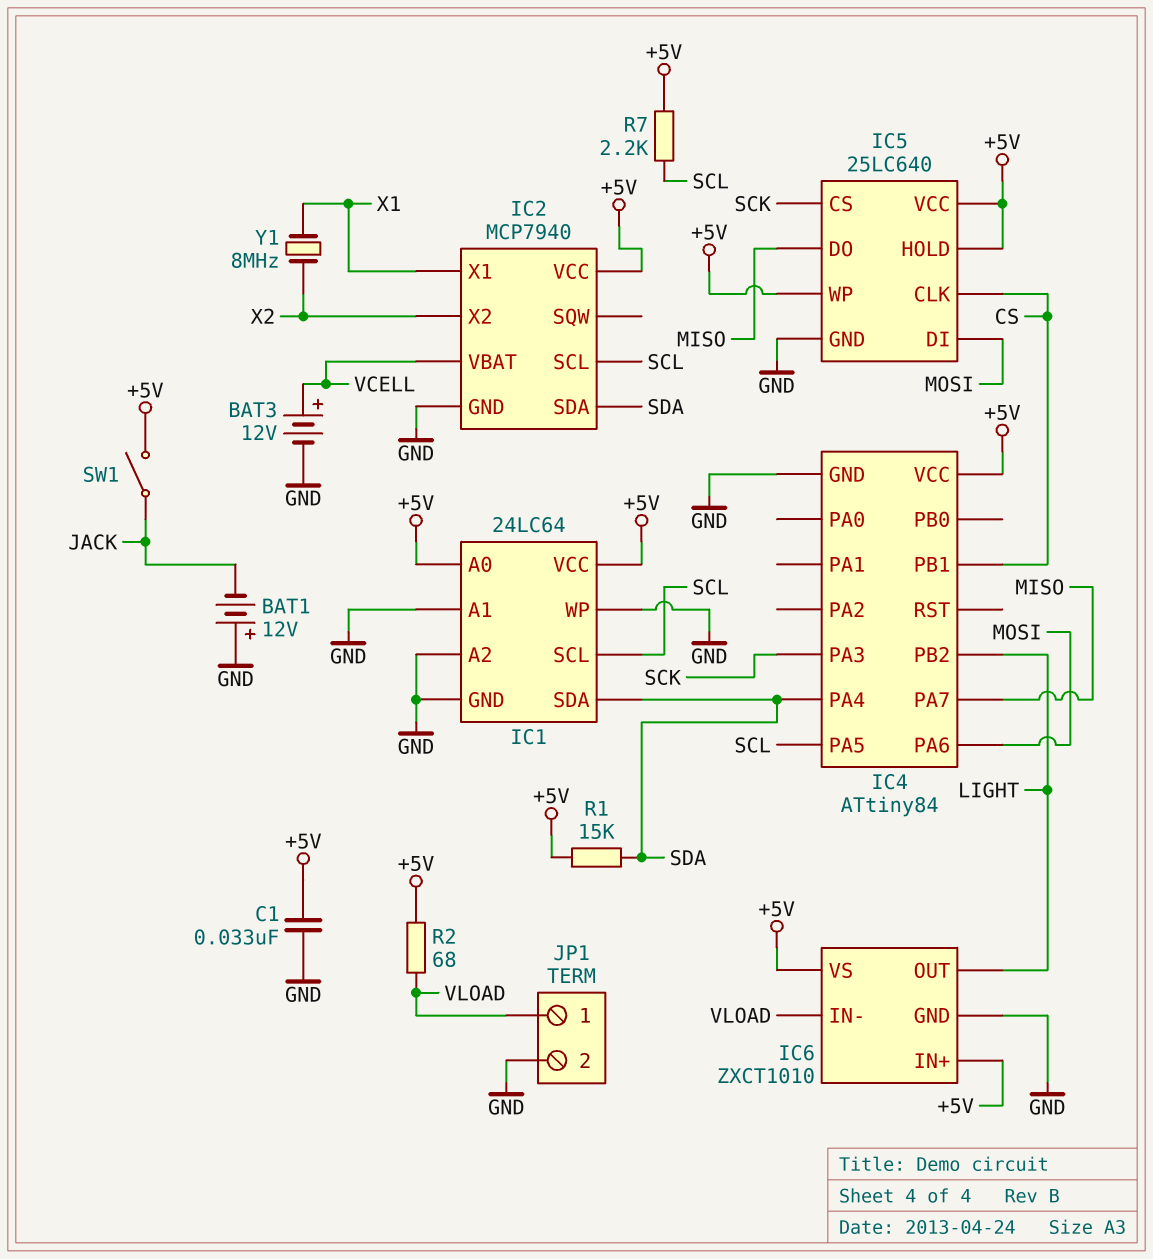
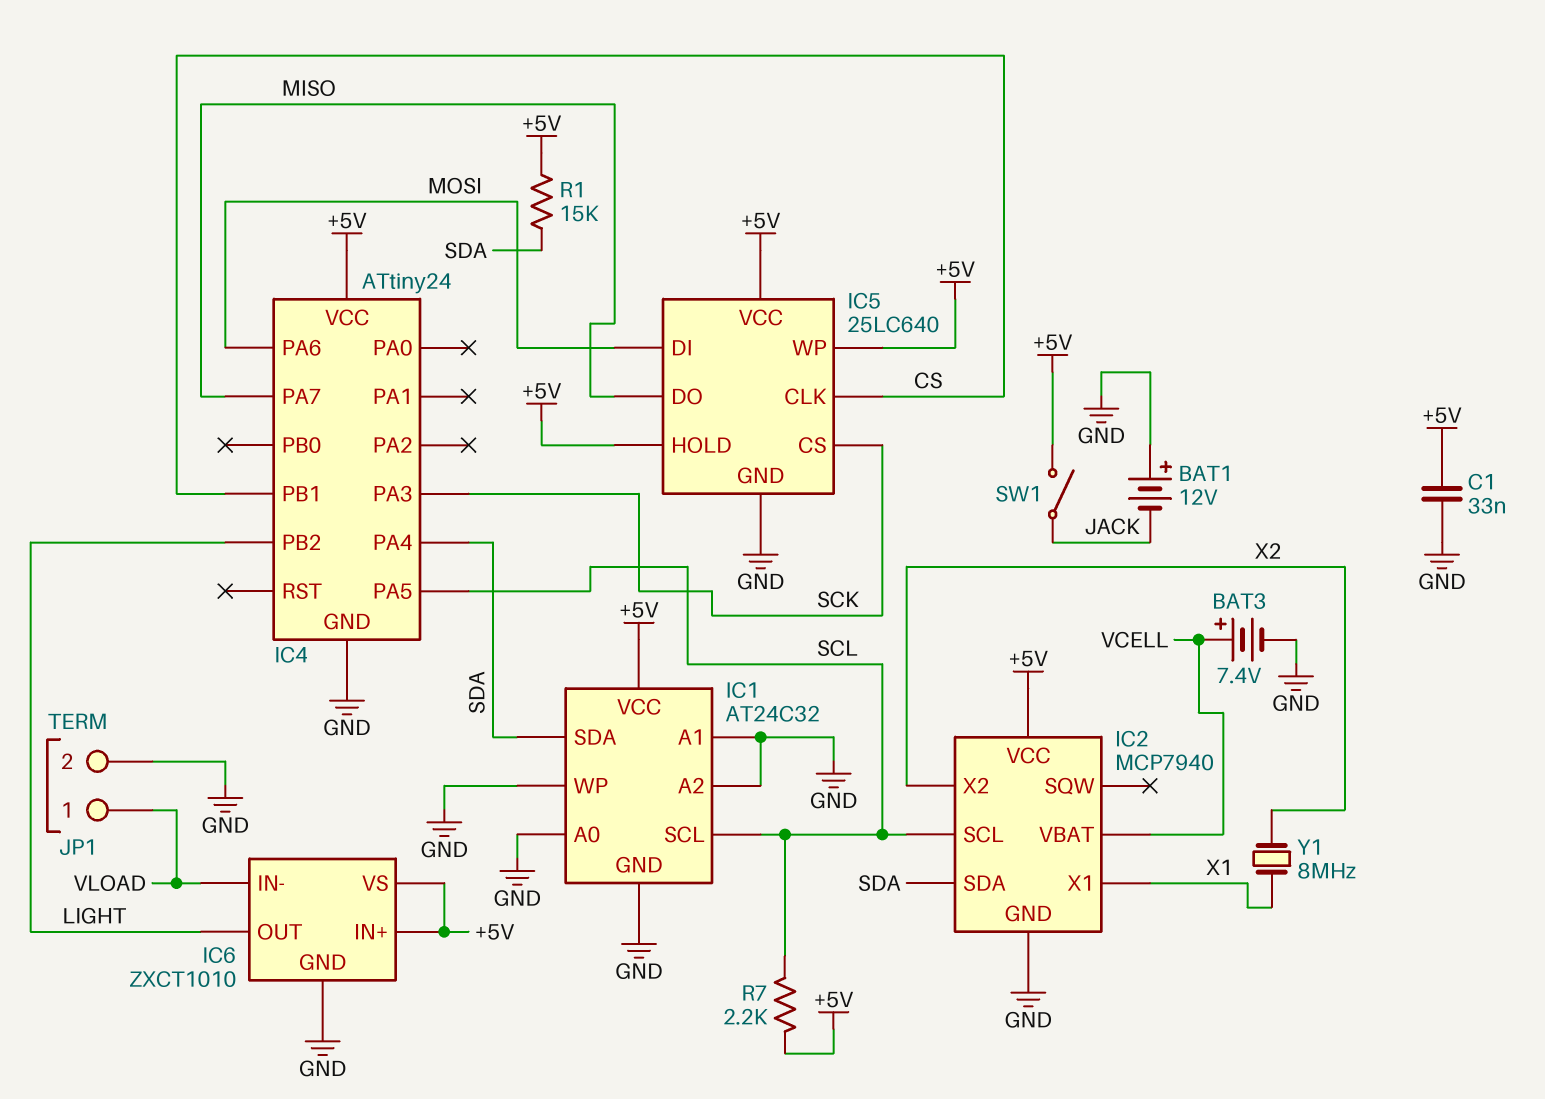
BAT3: 12V (plus VCELL, minus GND) -> 7.4V (plus VCELL, minus GND)
IC1: 24LC64 -> AT24C32
IC1 pin A0: +5V -> GND
IC4: ATtiny84 -> ATtiny24
R2: 68 (+5V, VLOAD) -> none

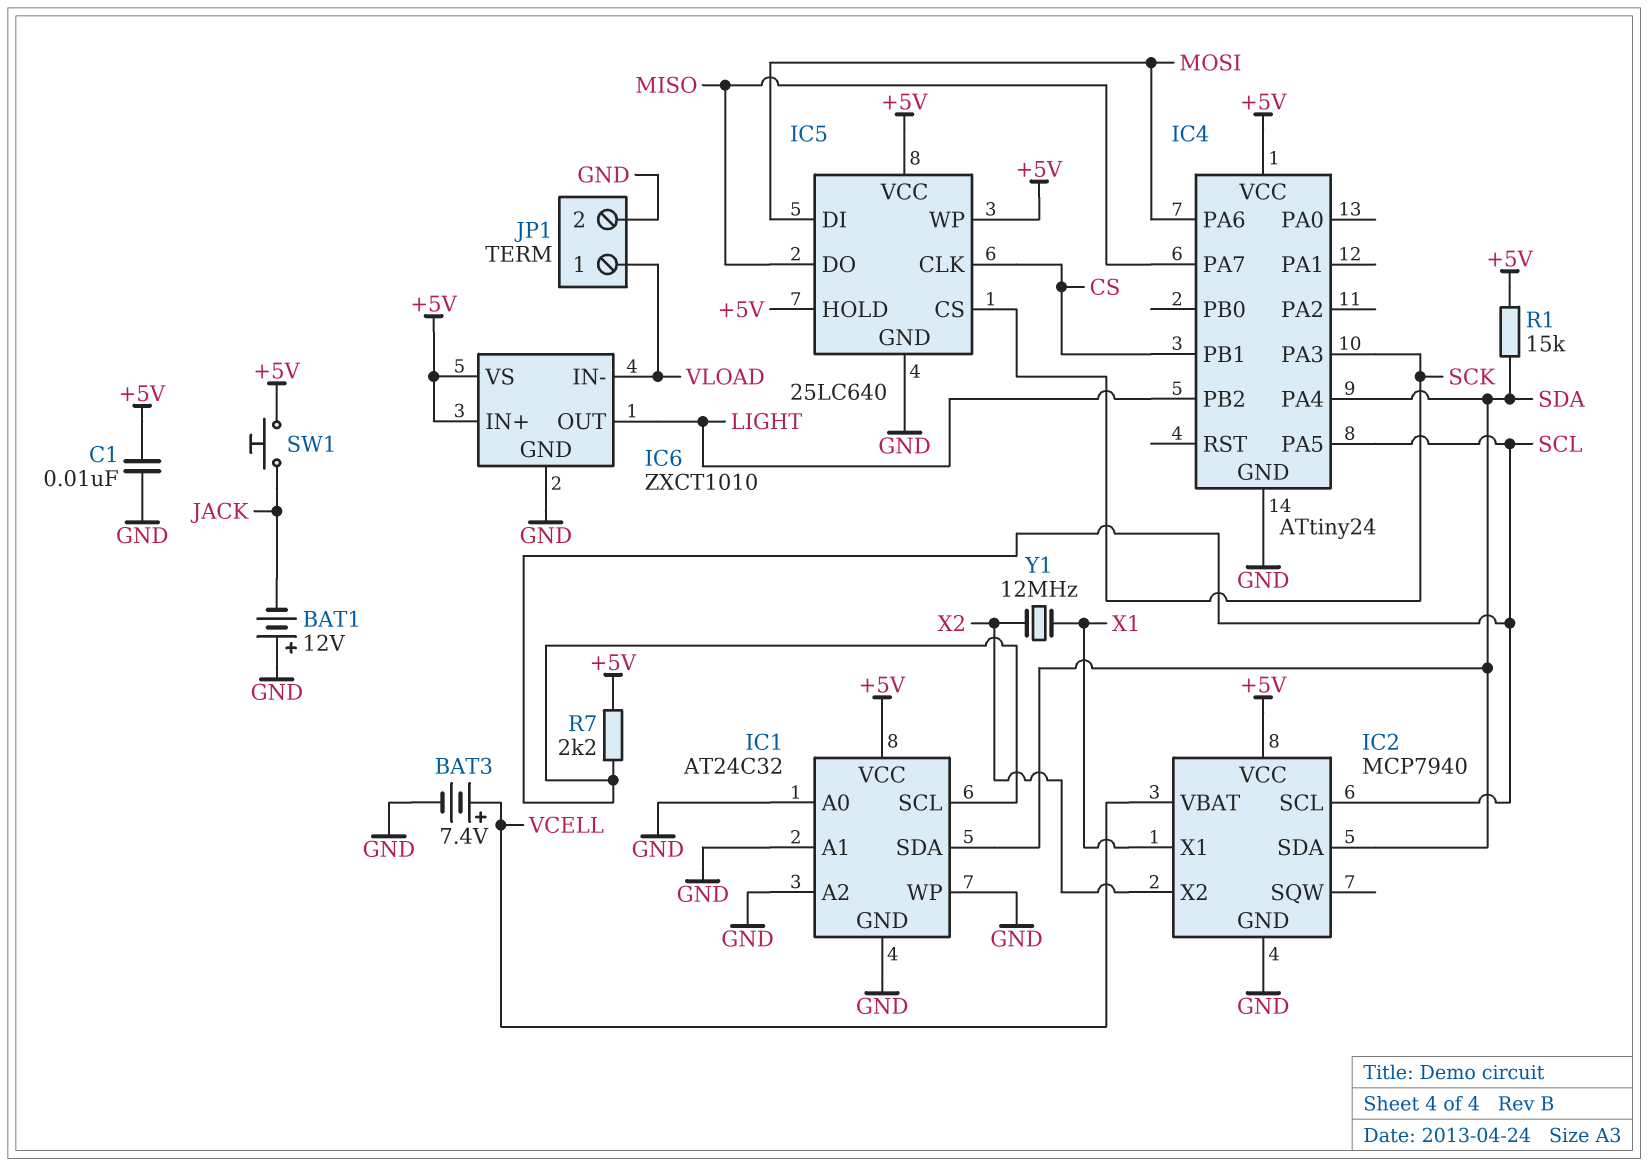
C1: 33nF (+5V, GND) -> 10nF (+5V, GND)
SW1: switch (+5V, JACK) -> button (+5V, JACK)
Y1: 8MHz (X1, X2) -> 12MHz (X1, X2)

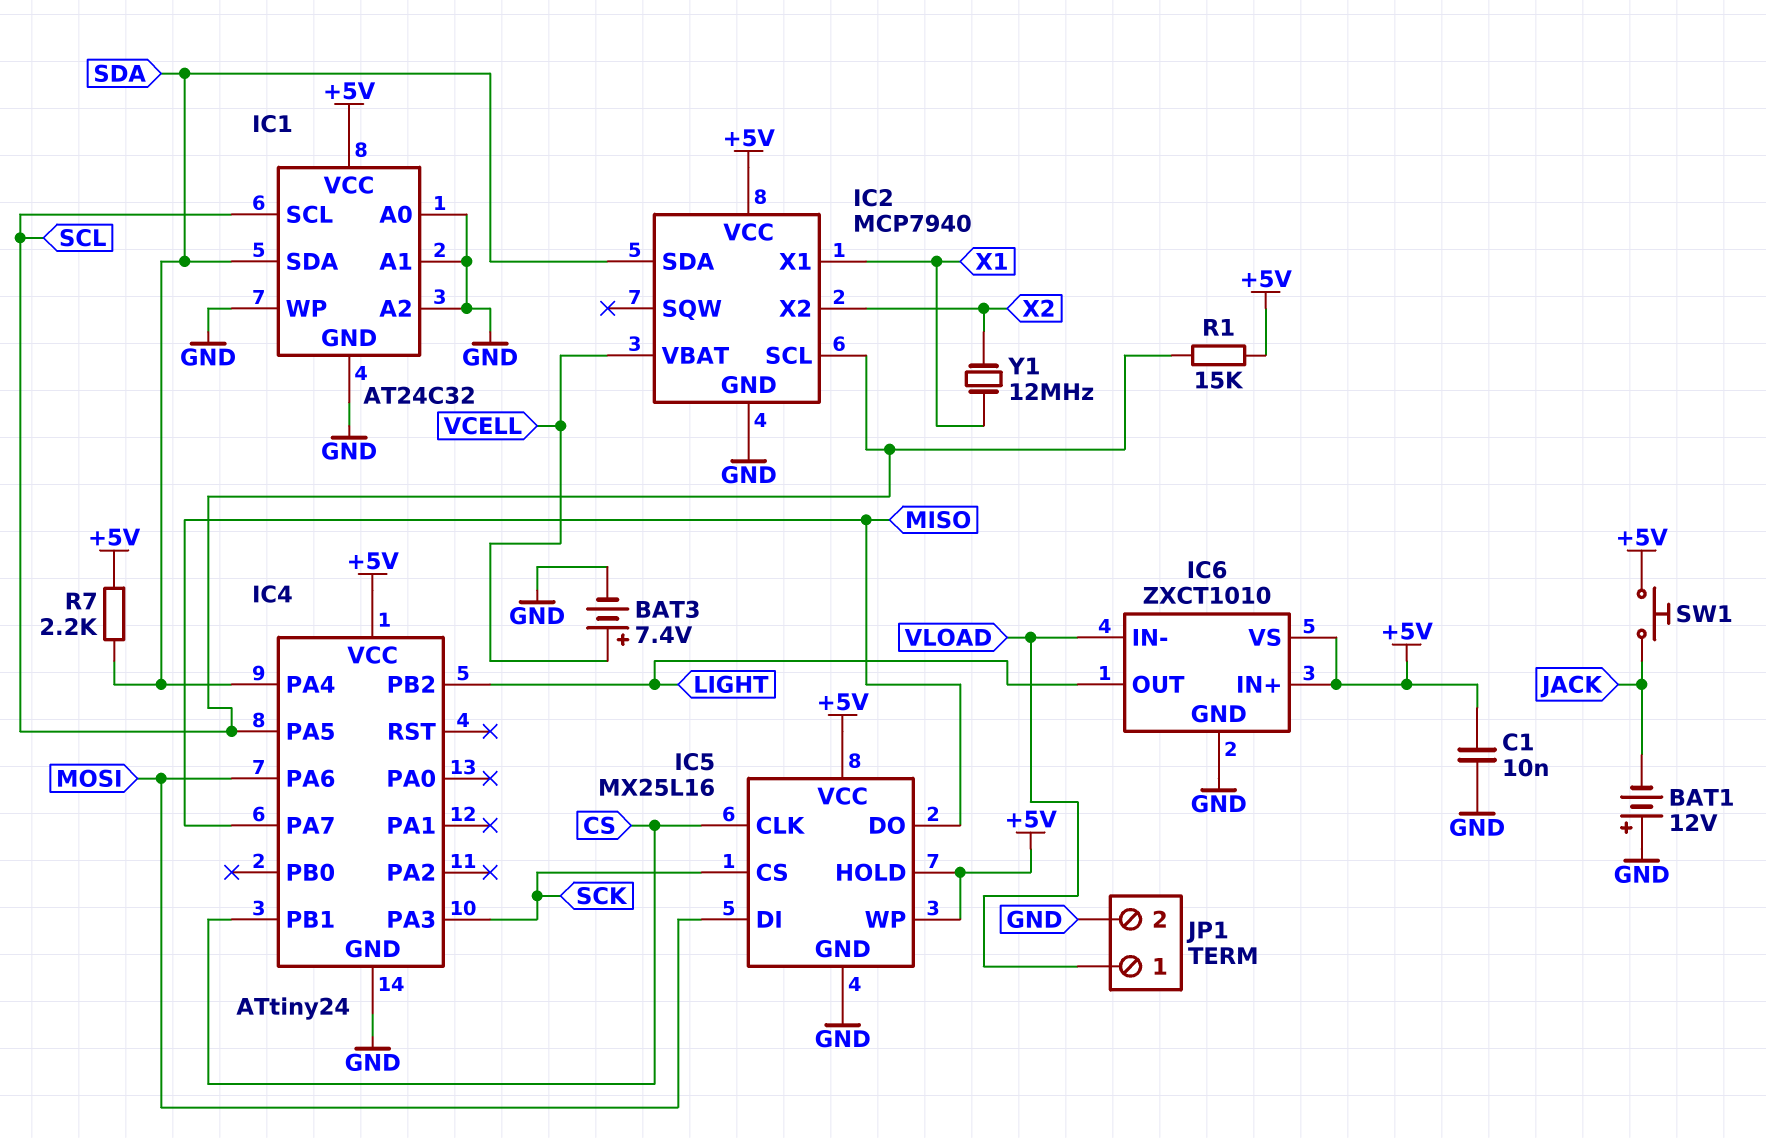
IC5: 25LC640 -> MX25L16
R1: 15k (+5V, SDA) -> 15k (+5V, SCL)
R7: 2.2k (+5V, SCL) -> 2.2k (+5V, SDA)

